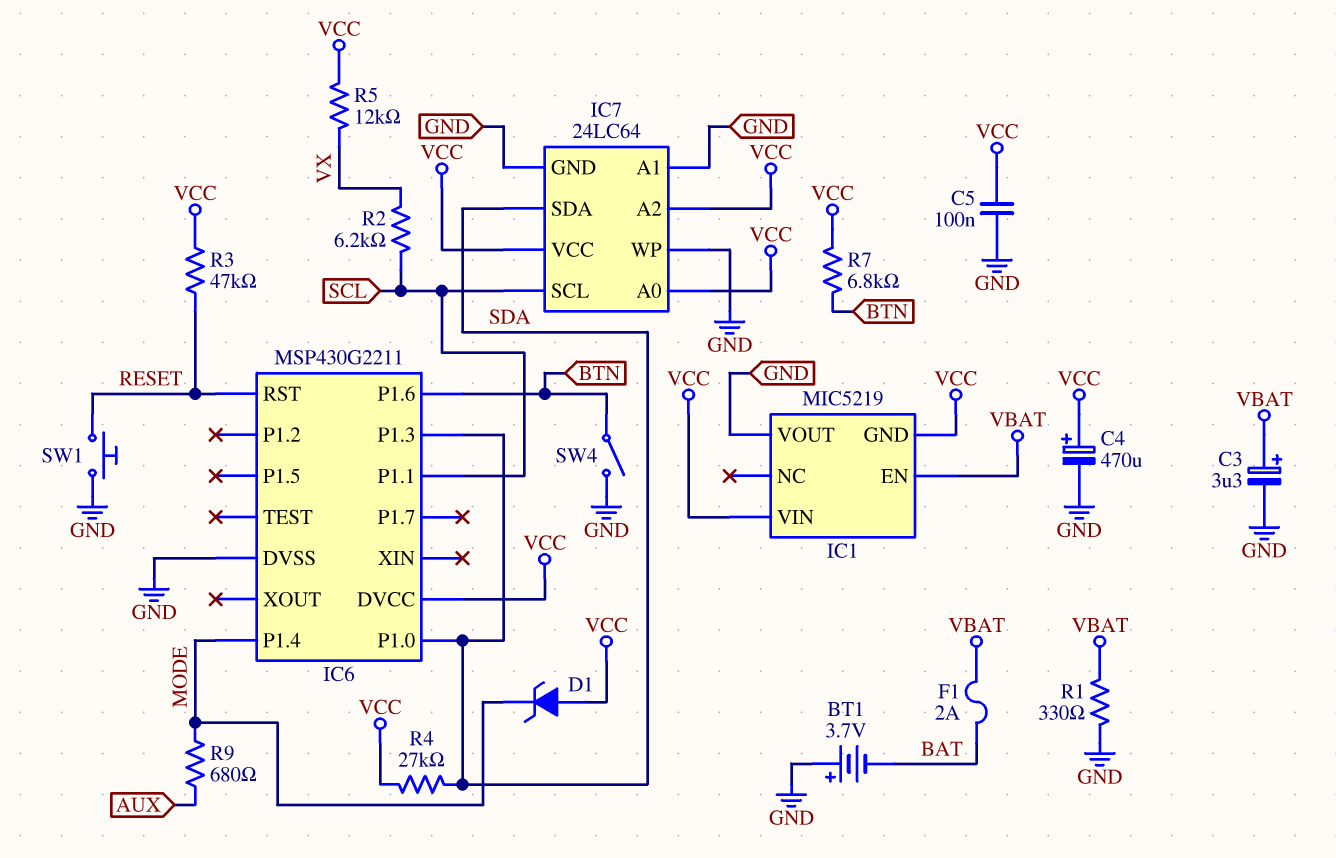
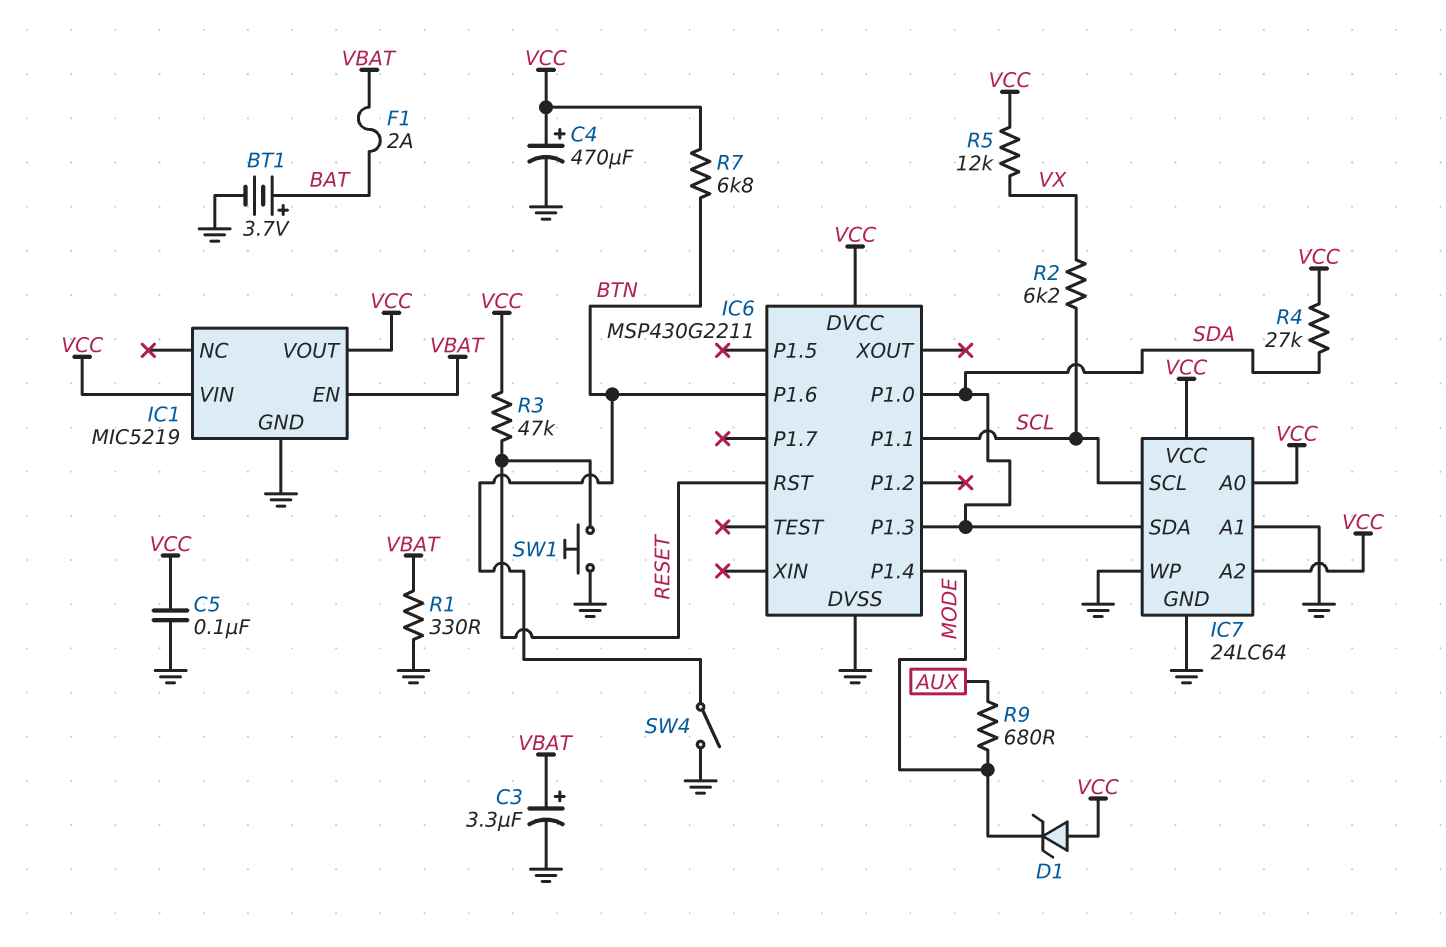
BT1: 3.7V (plus GND, minus BAT) -> 3.7V (plus BAT, minus GND)
IC1 pin GND: VCC -> GND
IC1 pin VOUT: GND -> VCC

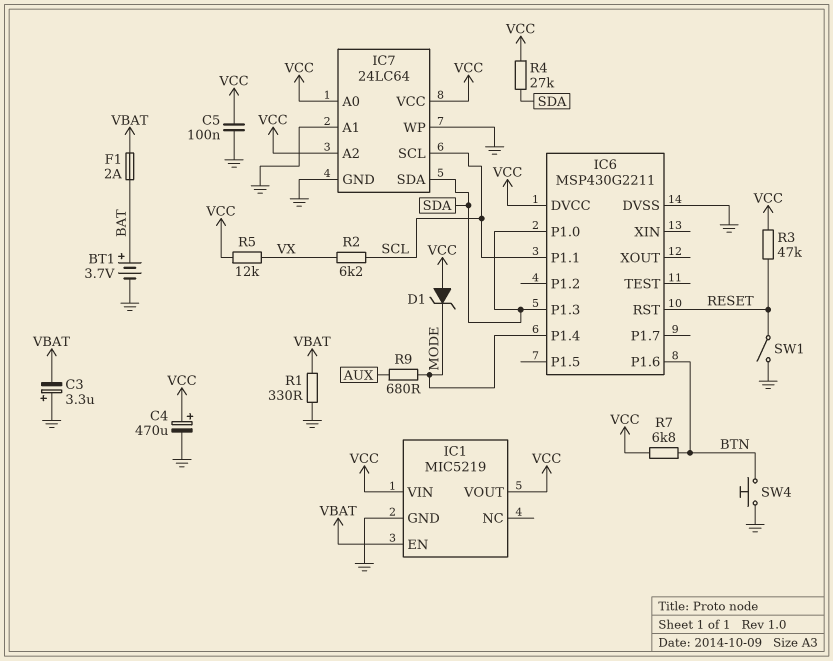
C3: 3.3uF (plus VBAT, minus GND) -> 3.3uF (plus GND, minus VBAT)
SW1: button (GND, RESET) -> switch (GND, RESET)
SW4: switch (BTN, GND) -> button (BTN, GND)

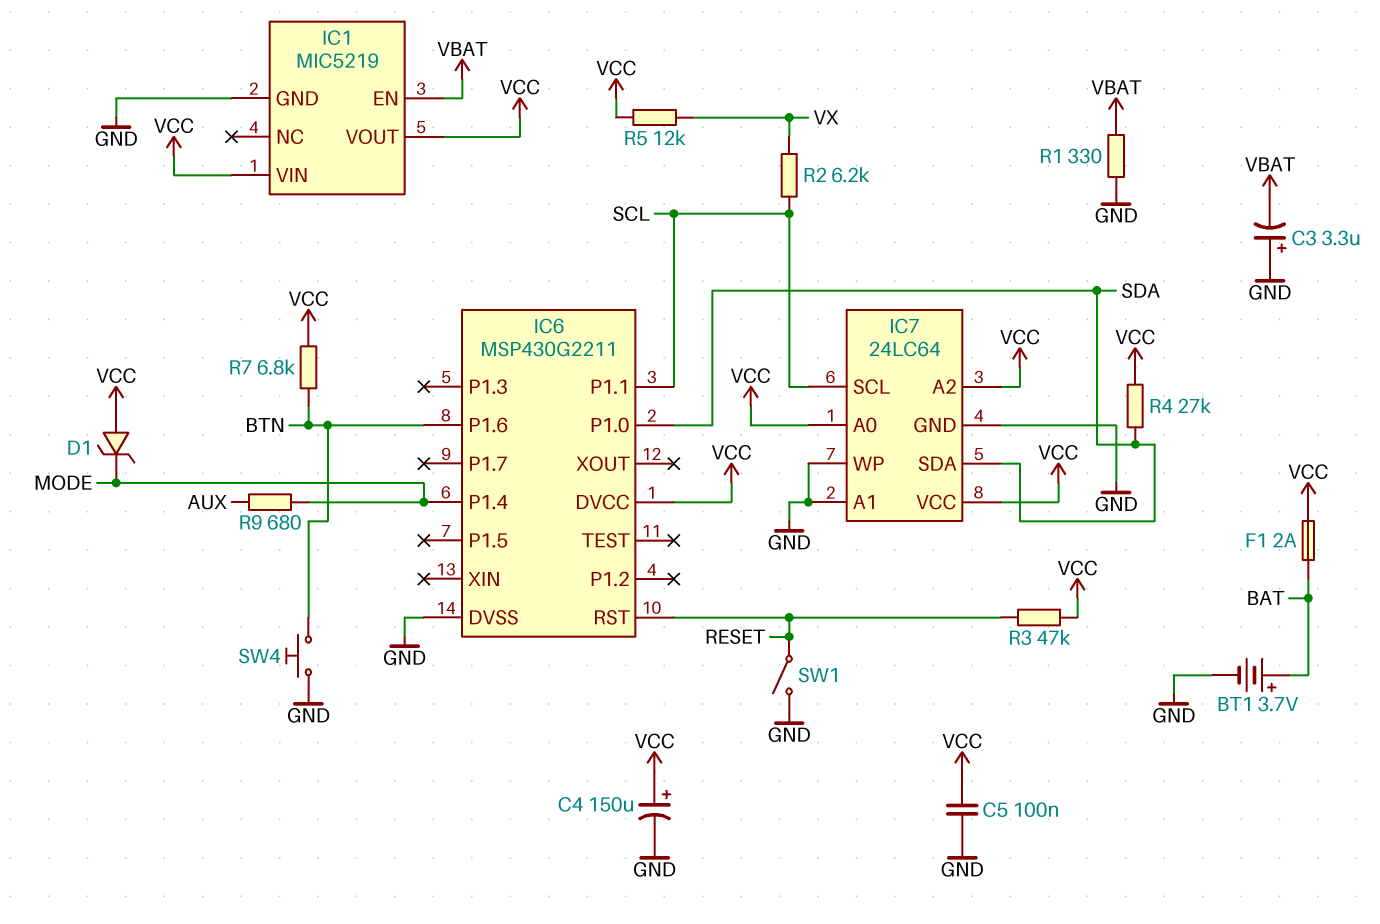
C4: 470uF (plus VCC, minus GND) -> 150uF (plus VCC, minus GND)
F1: 2A (BAT, VBAT) -> 2A (BAT, VCC)
IC6 pin P1.3: SDA -> none

